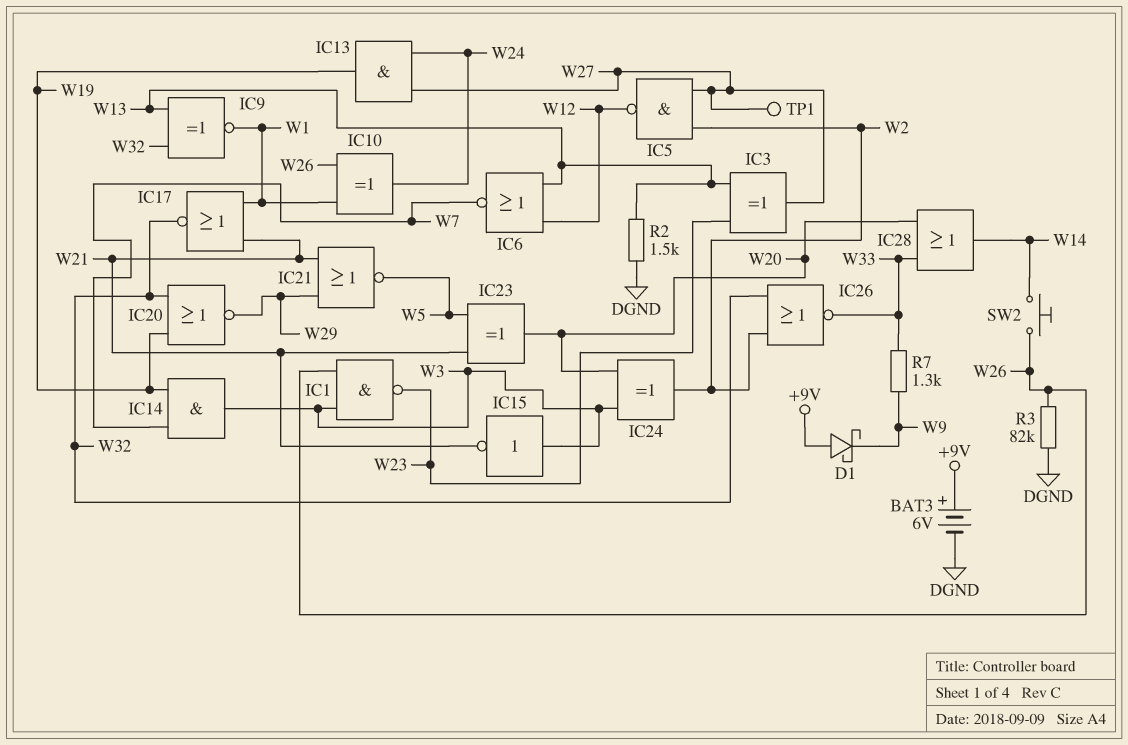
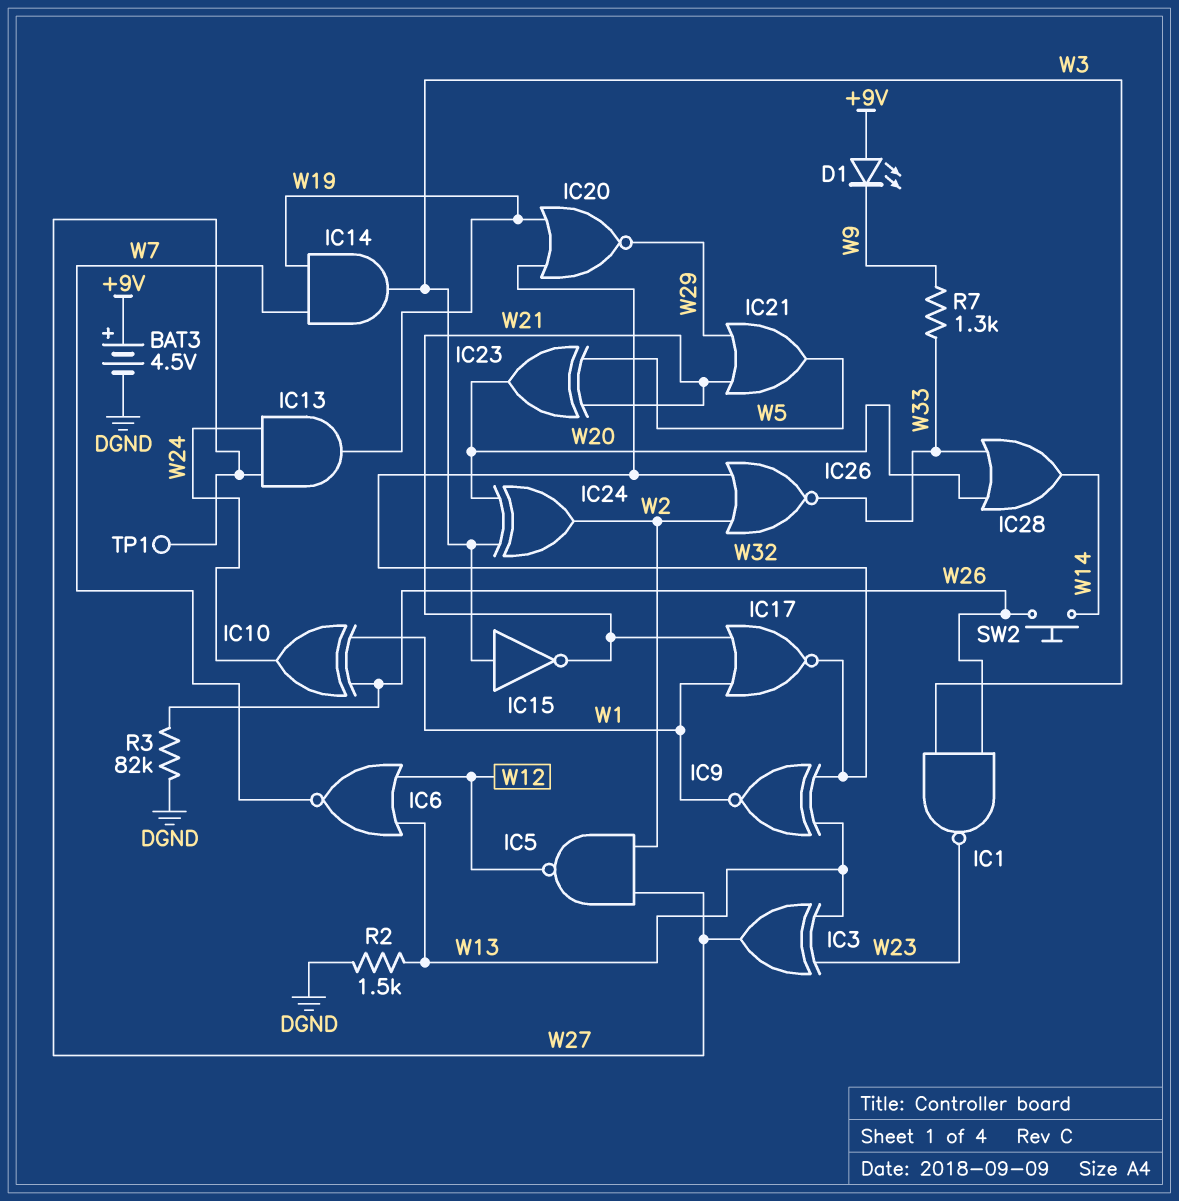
BAT3: 6V (plus +9V, minus DGND) -> 4.5V (plus +9V, minus DGND)
D1: schottky (A +9V, K W9) -> LED (A +9V, K W9)
IC21: NOR (in W21, in W29, out W5) -> OR (in W21, in W29, out W5)

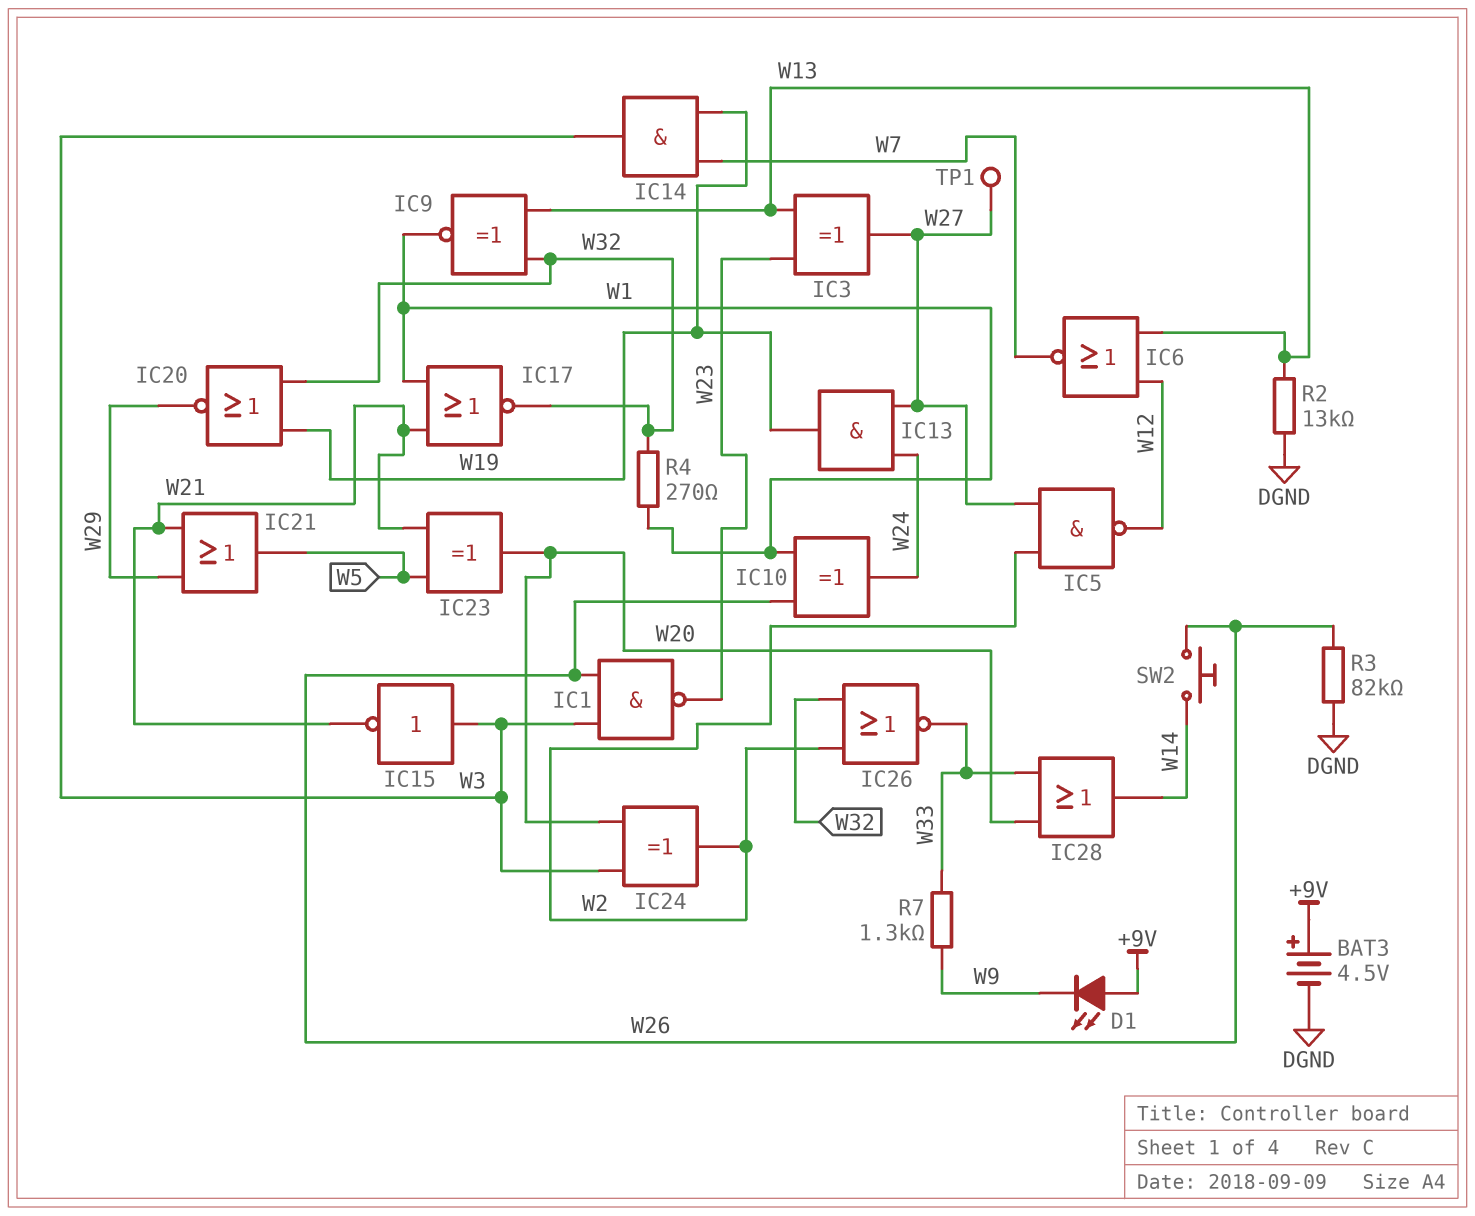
R2: 1.5k (DGND, W13) -> 13k (DGND, W13)
R4: none -> 270 (W1, W32)

